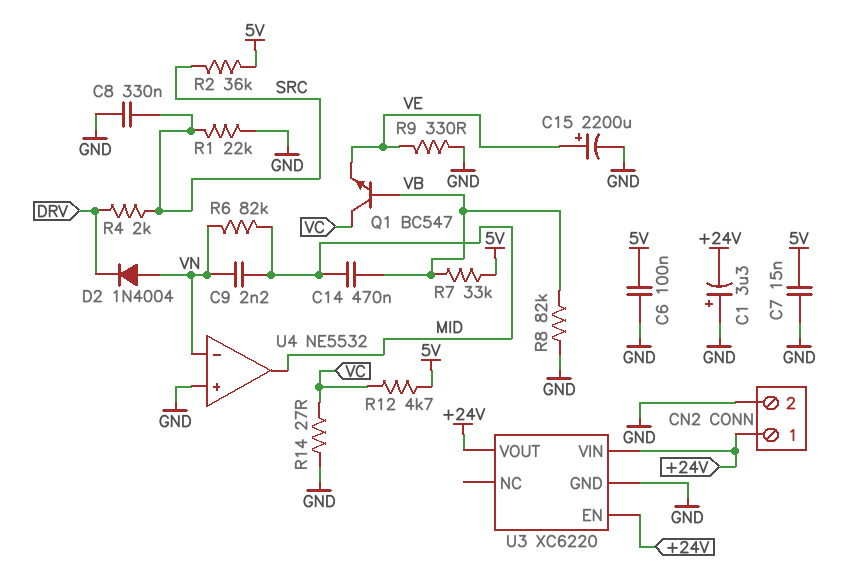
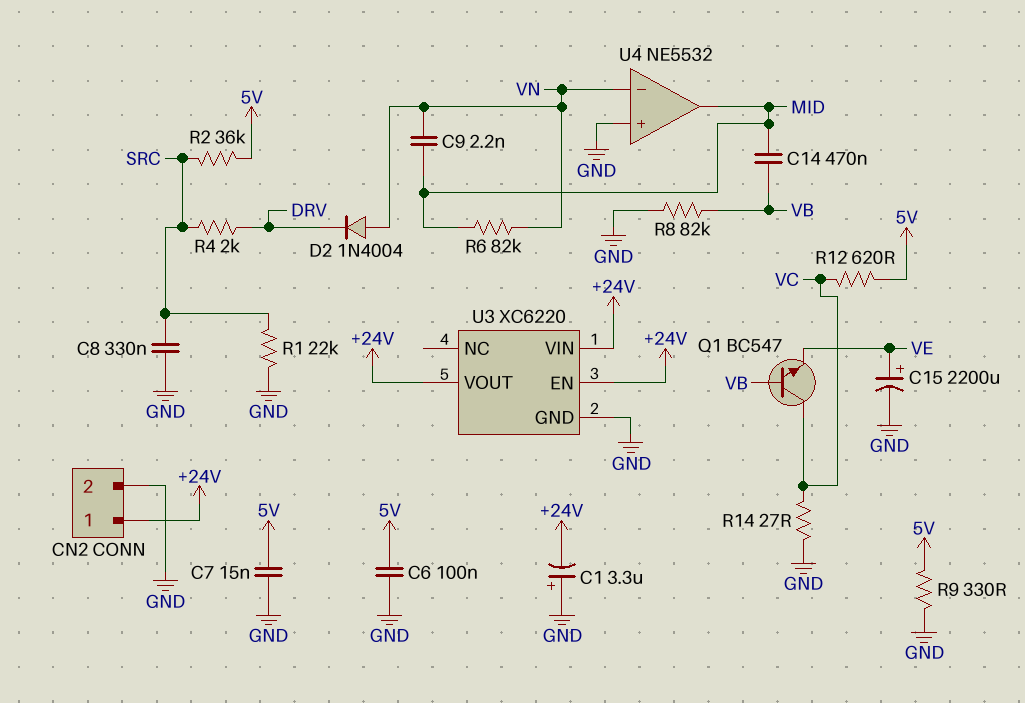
R7: 33k (5V, VB) -> none
R9: 330 (GND, VE) -> 330 (5V, GND)
R12: 4.7k (5V, VC) -> 620 (5V, VC)

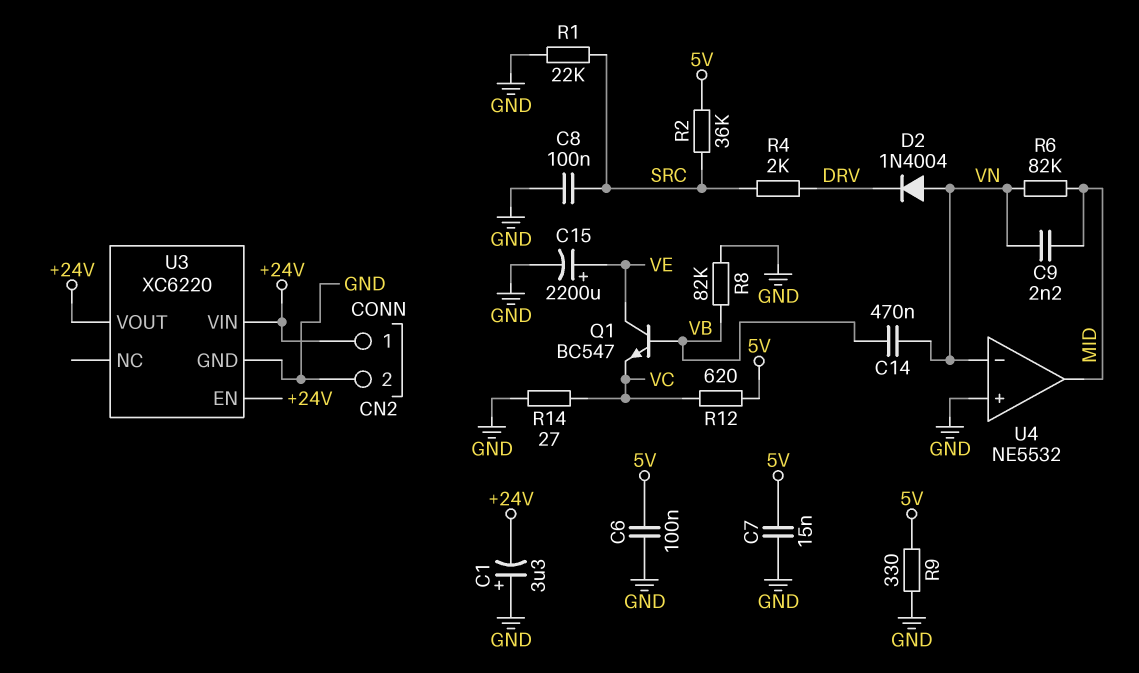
C8: 330nF (GND, SRC) -> 100nF (GND, SRC)
C14: 470nF (MID, VB) -> 470nF (VB, VN)
Q1: NPN BC547 (B VB, C VC, E VE) -> NPN BC547 (B VB, C VE, E VC)

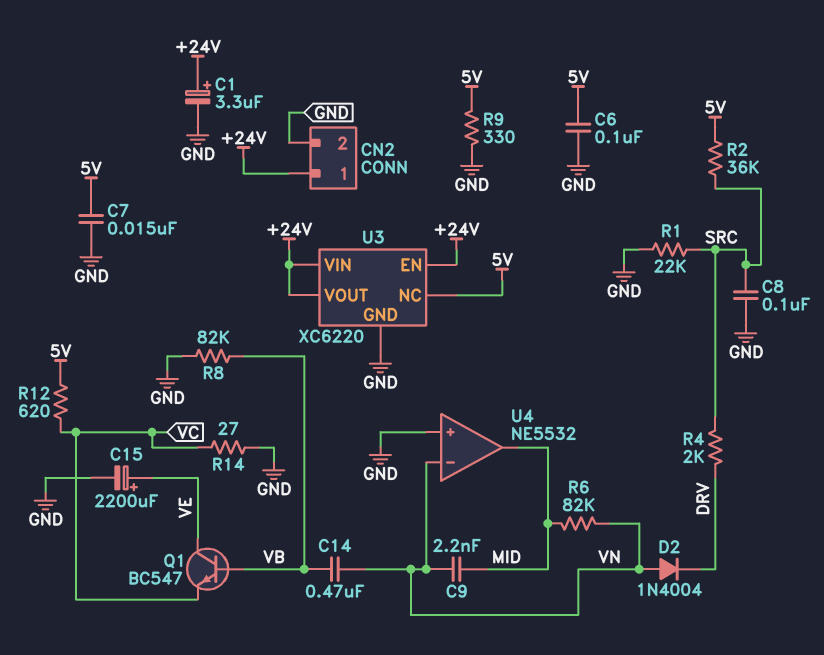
C1: 3.3uF (plus GND, minus +24V) -> 3.3uF (plus +24V, minus GND)
U3 pin NC: none -> 5V

